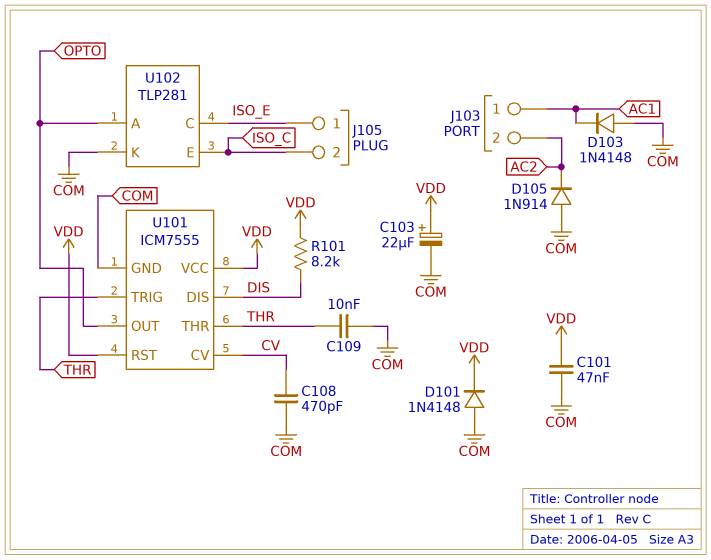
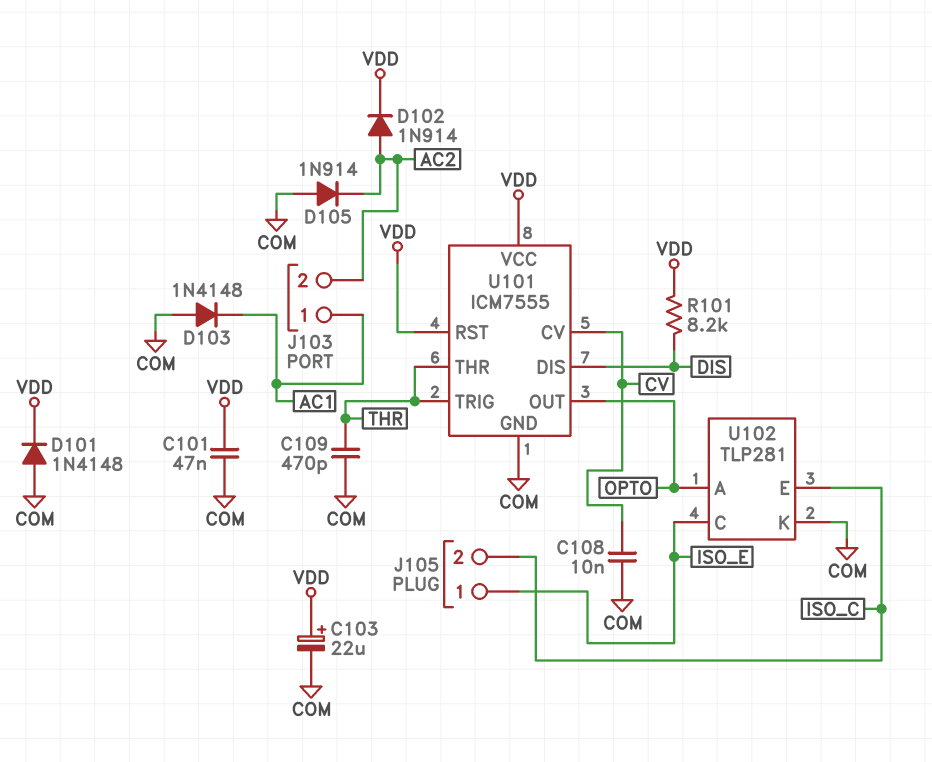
C108: 470pF (COM, CV) -> 10nF (COM, CV)
C109: 10nF (COM, THR) -> 470pF (COM, THR)
D102: none -> diode 1N914 (A AC2, K VDD)

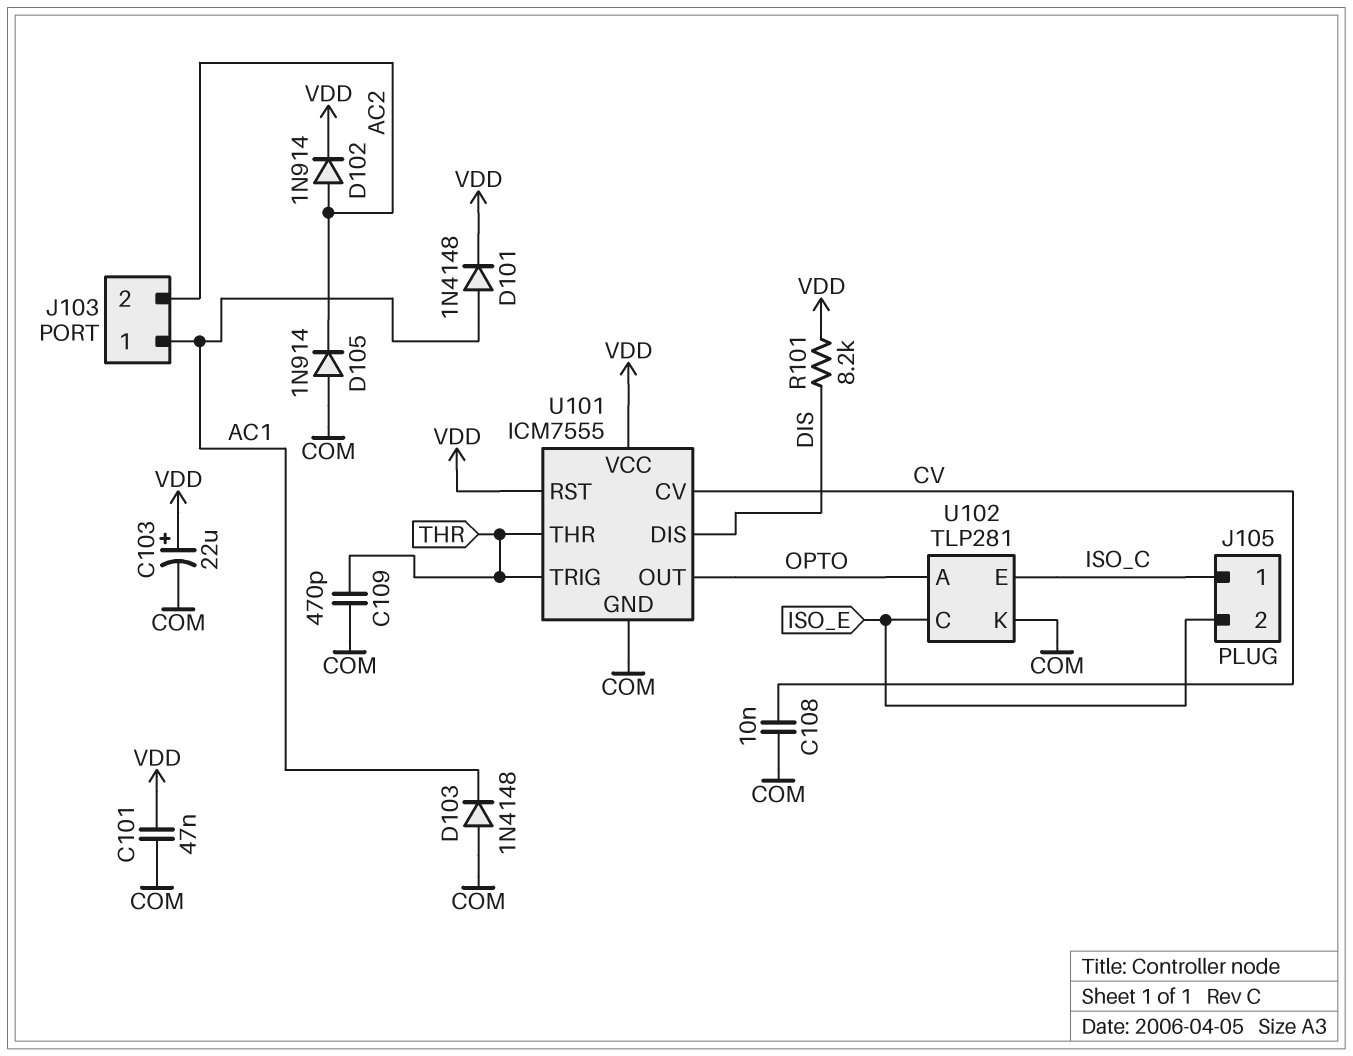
D101: diode 1N4148 (A COM, K VDD) -> diode 1N4148 (A AC1, K VDD)
J105 pin 1: ISO_E -> ISO_C
J105 pin 2: ISO_C -> ISO_E

